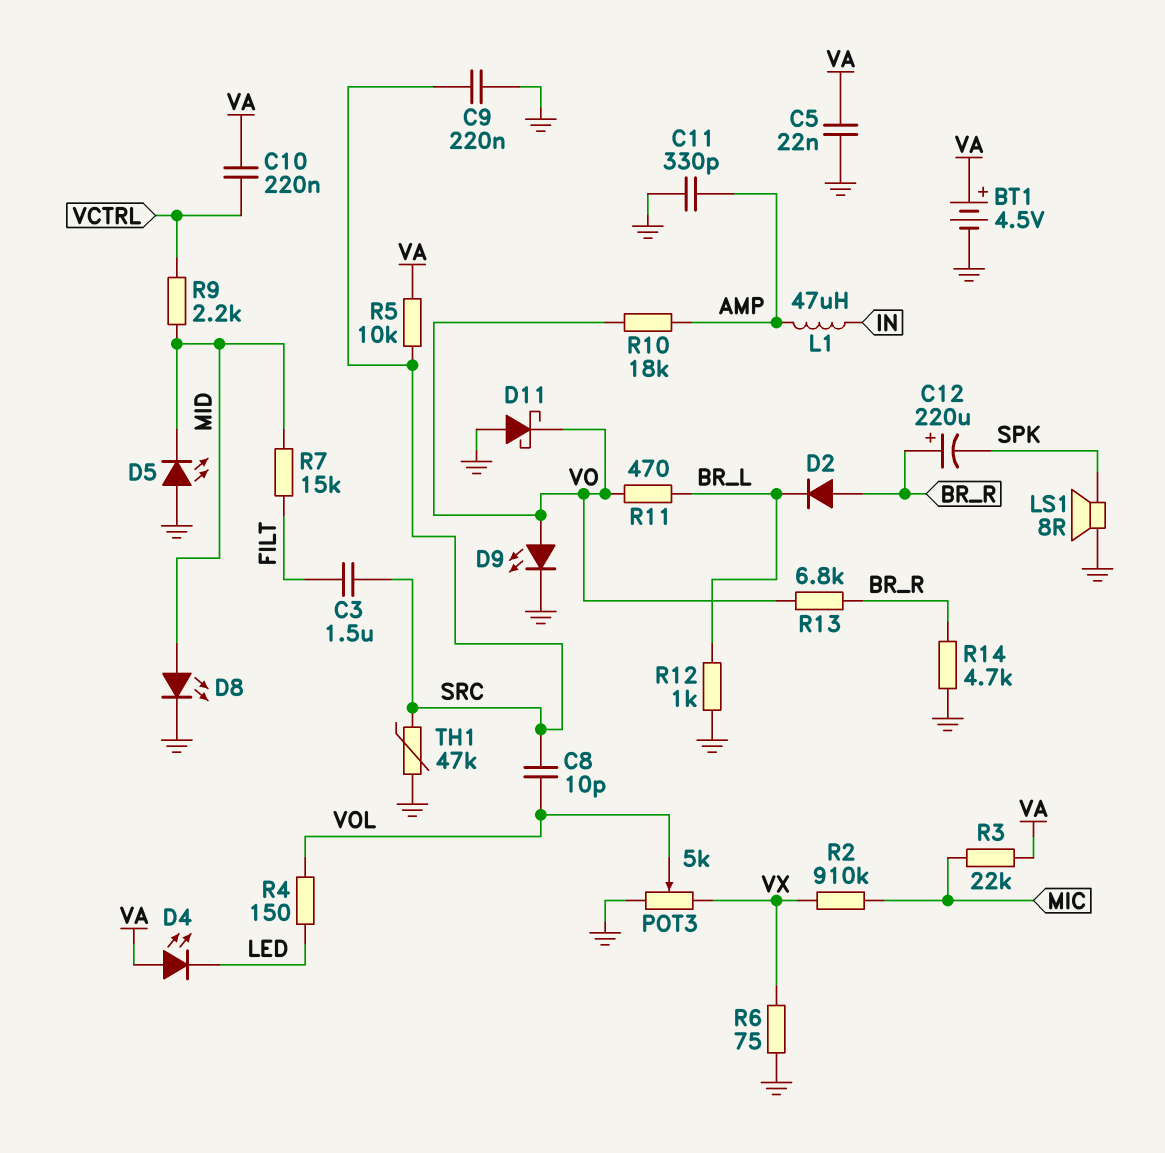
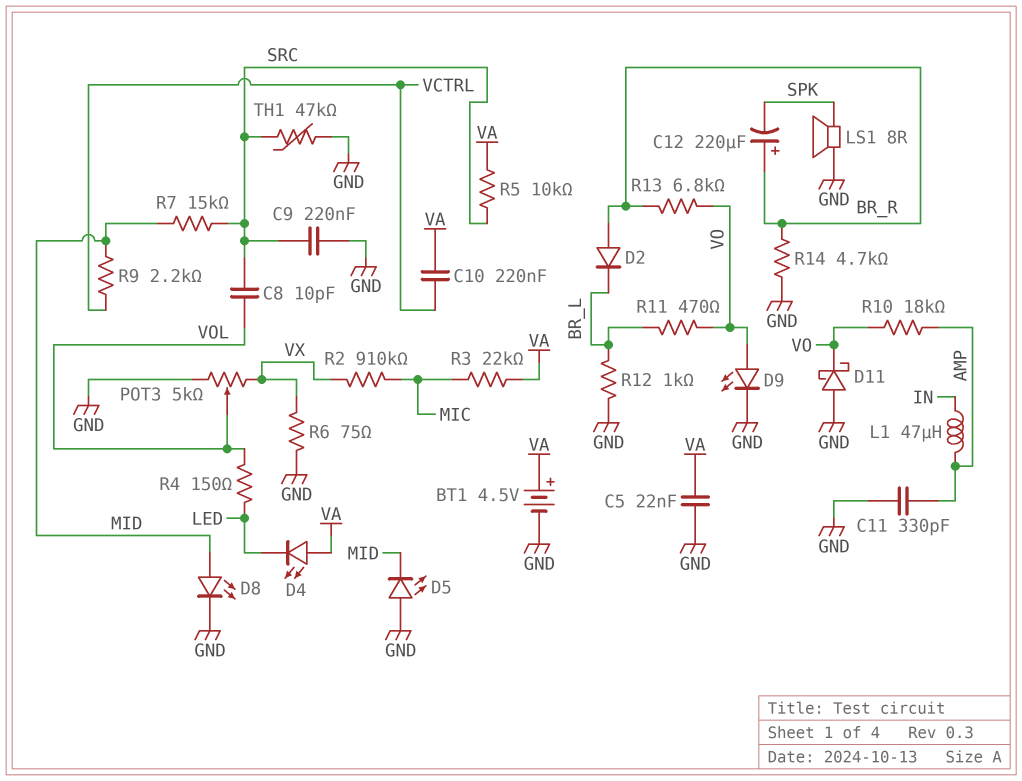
C3: 1.5uF (FILT, SRC) -> none
R7: 15k (FILT, MID) -> 15k (MID, SRC)

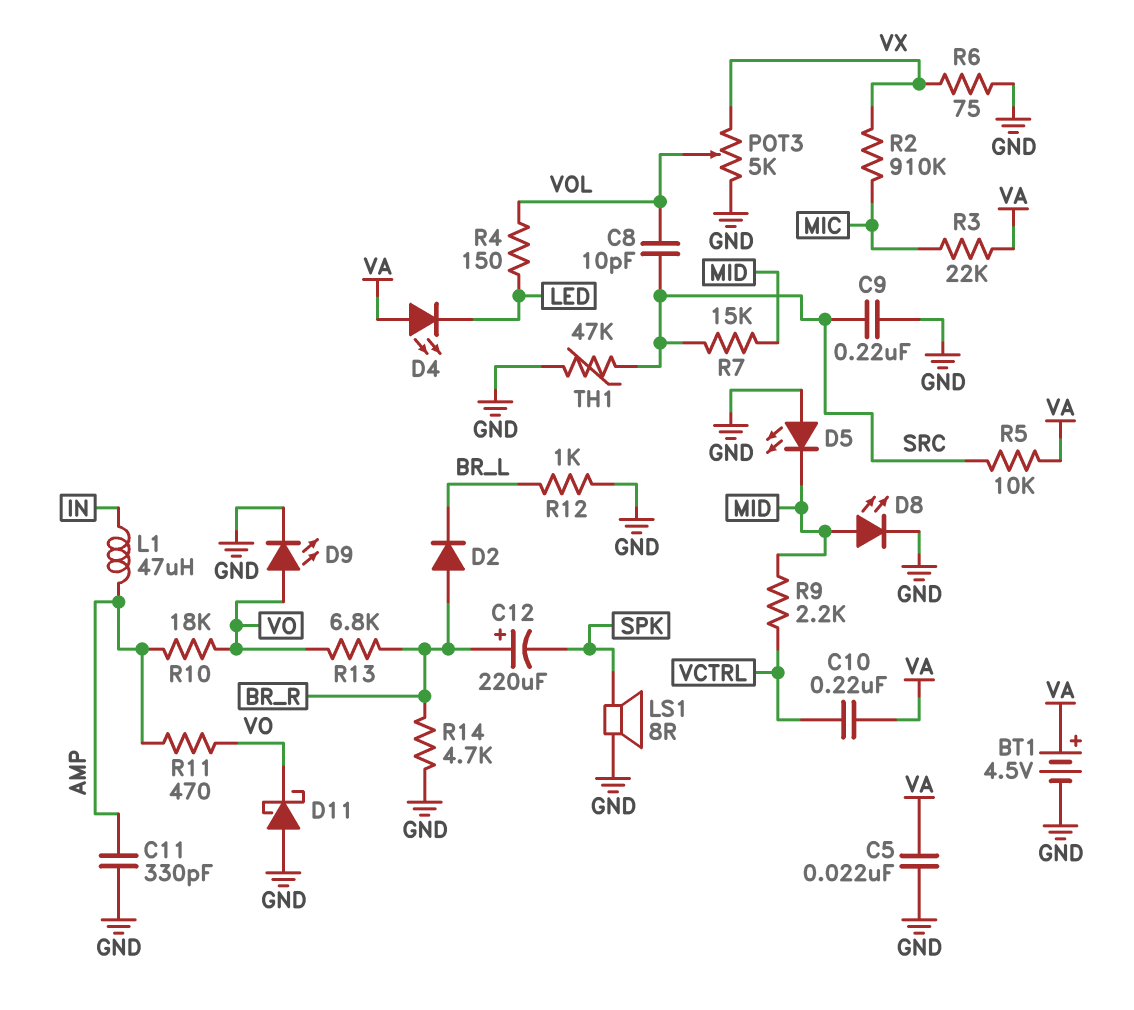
R11: 470 (BR_L, VO) -> 470 (AMP, VO)

